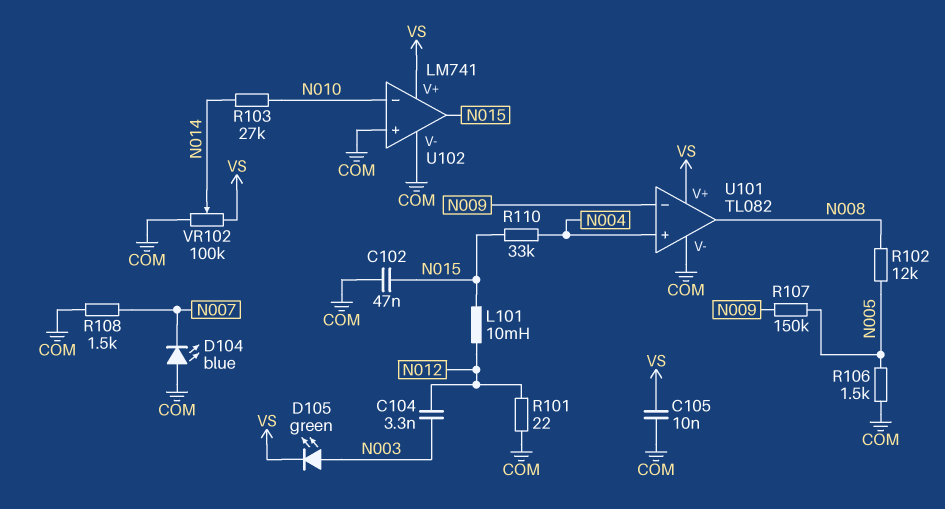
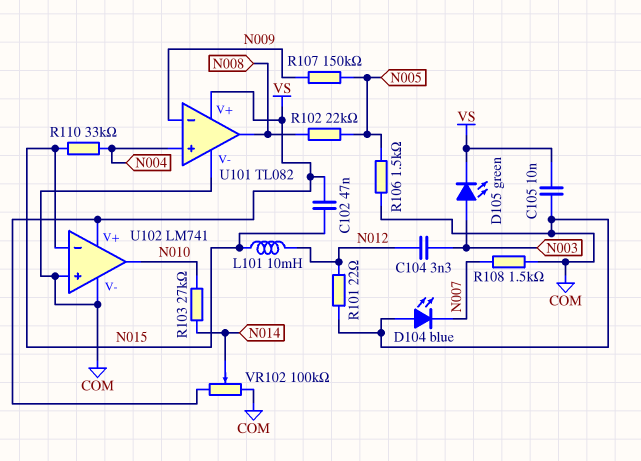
C102: 47nF (COM, N015) -> 47nF (N015, VS)
R102: 12k (N005, N008) -> 22k (N005, N008)
U102 pin in-: N010 -> N015
U102 pin out: N015 -> N010

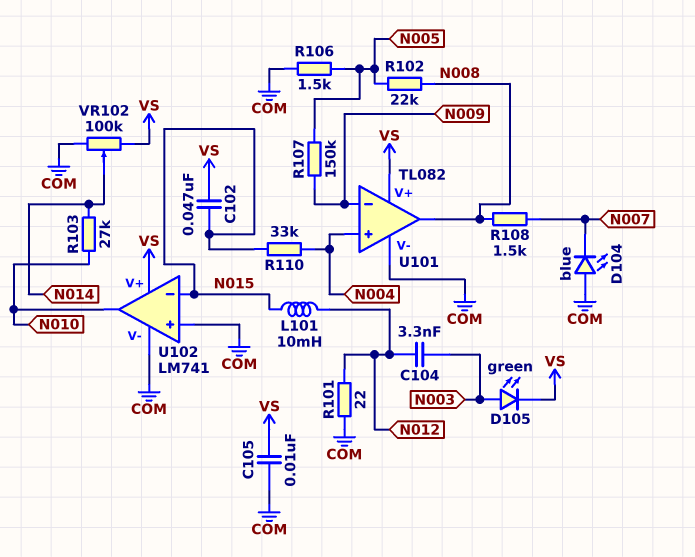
R108: 1.5k (COM, N007) -> 1.5k (N007, N008)

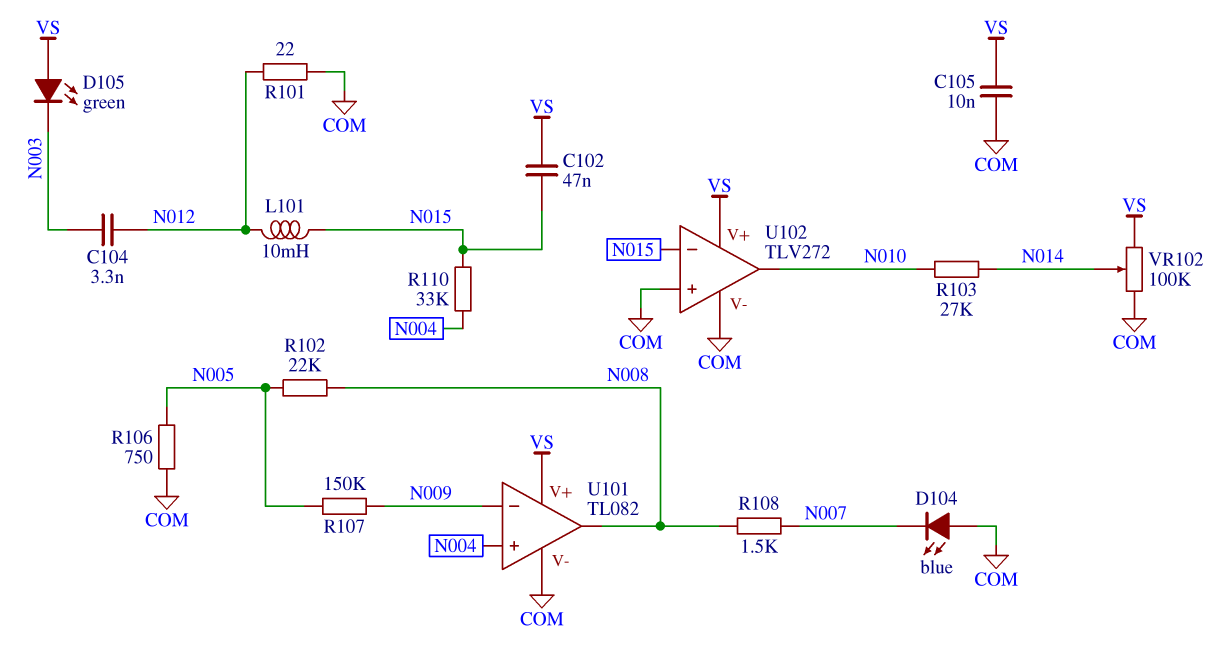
D105: LED green (A N003, K VS) -> LED green (A VS, K N003)
R106: 1.5k (COM, N005) -> 750 (COM, N005)
U102: LM741 -> TLV272

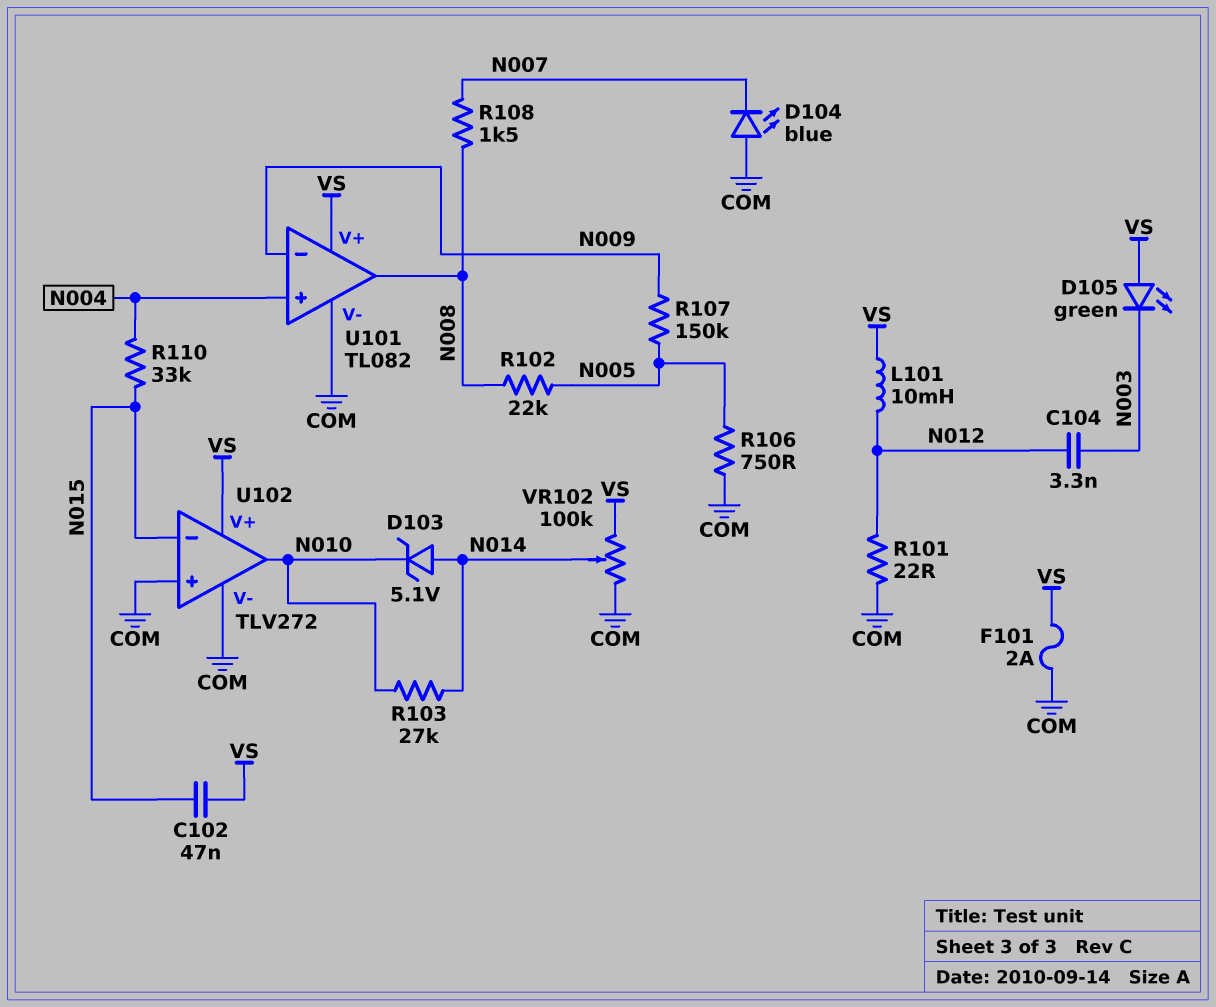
C105: 10nF (COM, VS) -> none
D103: none -> zener 5.1V (A N014, K N010)
F101: none -> 2A (COM, VS)
L101: 10mH (N012, N015) -> 10mH (N012, VS)

